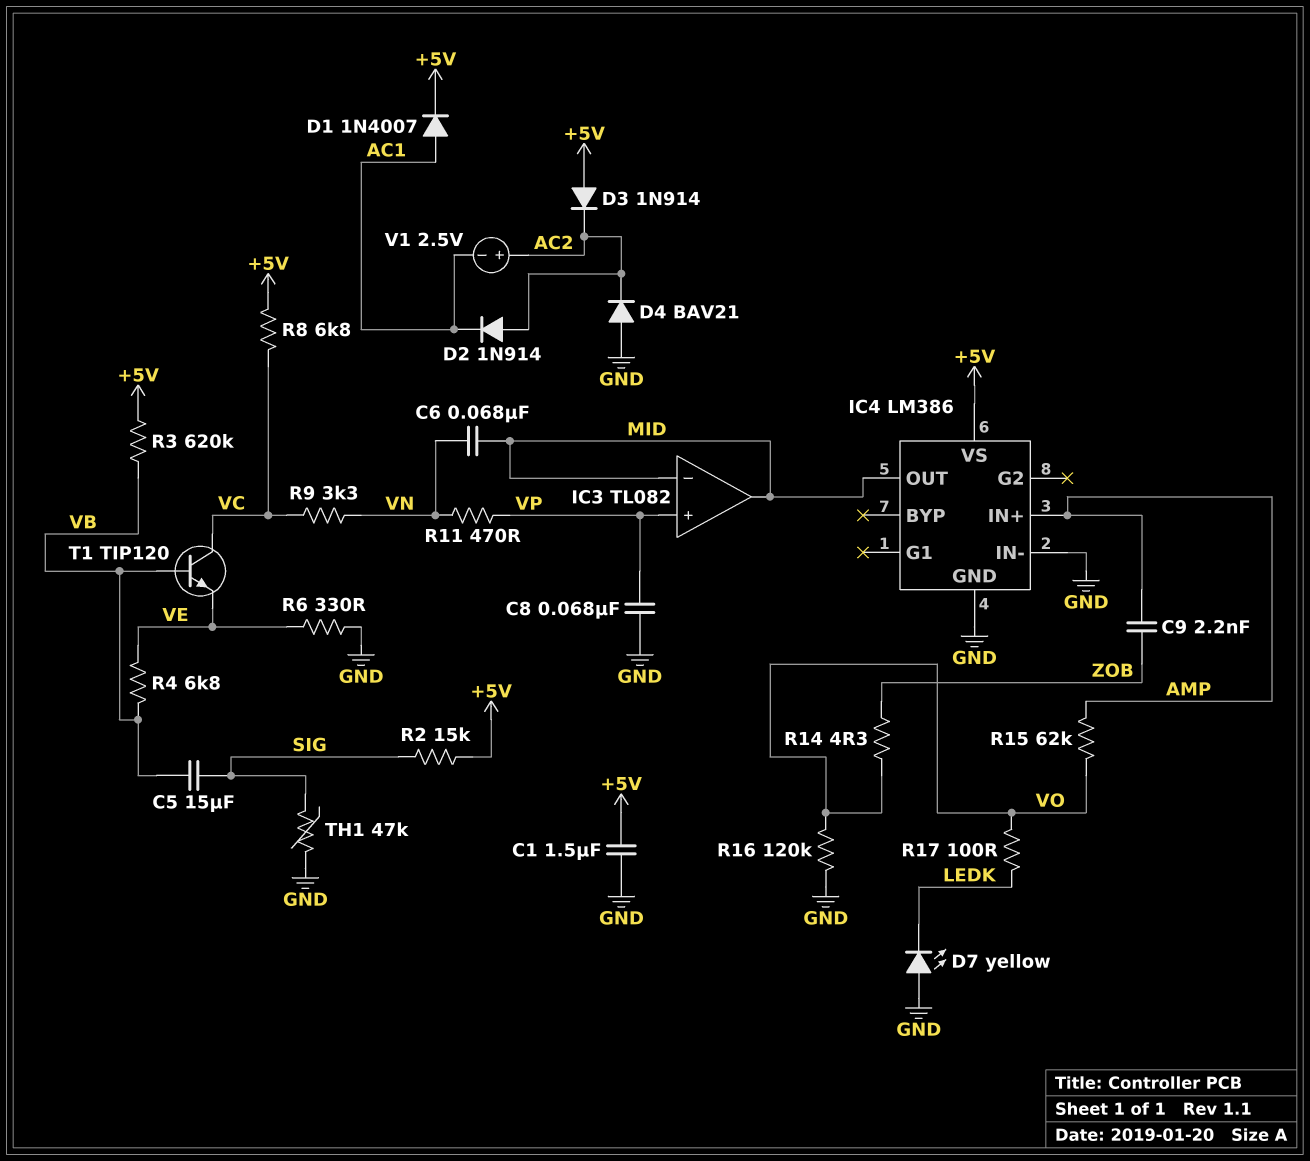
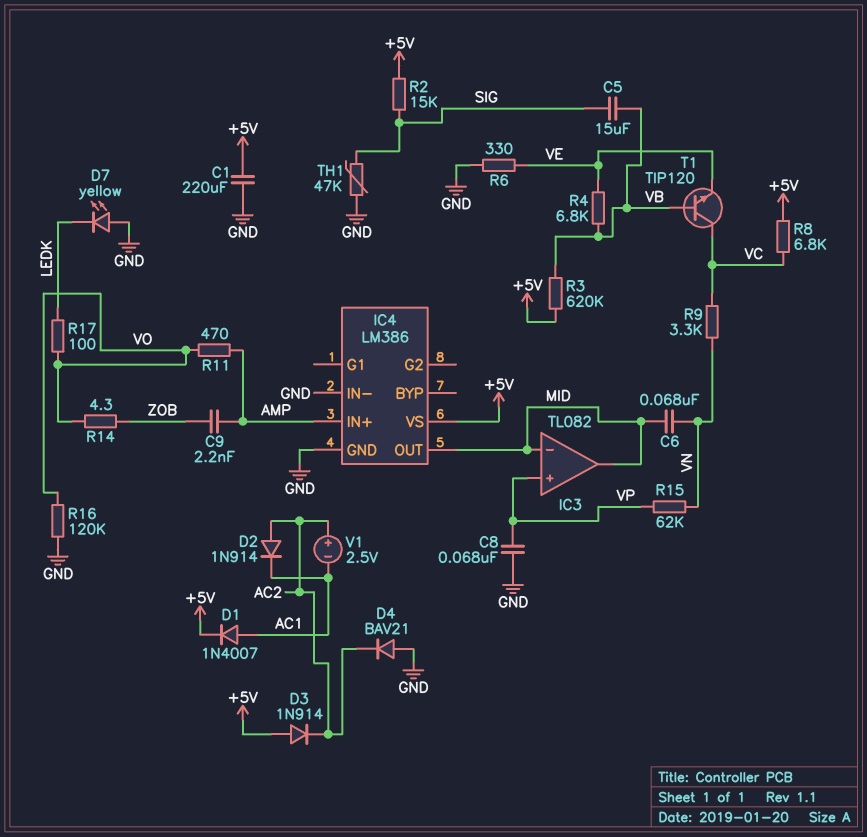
C1: 1.5uF (+5V, GND) -> 220uF (+5V, GND)
R11: 470 (VN, VP) -> 470 (AMP, VO)
R15: 62k (AMP, VO) -> 62k (VN, VP)

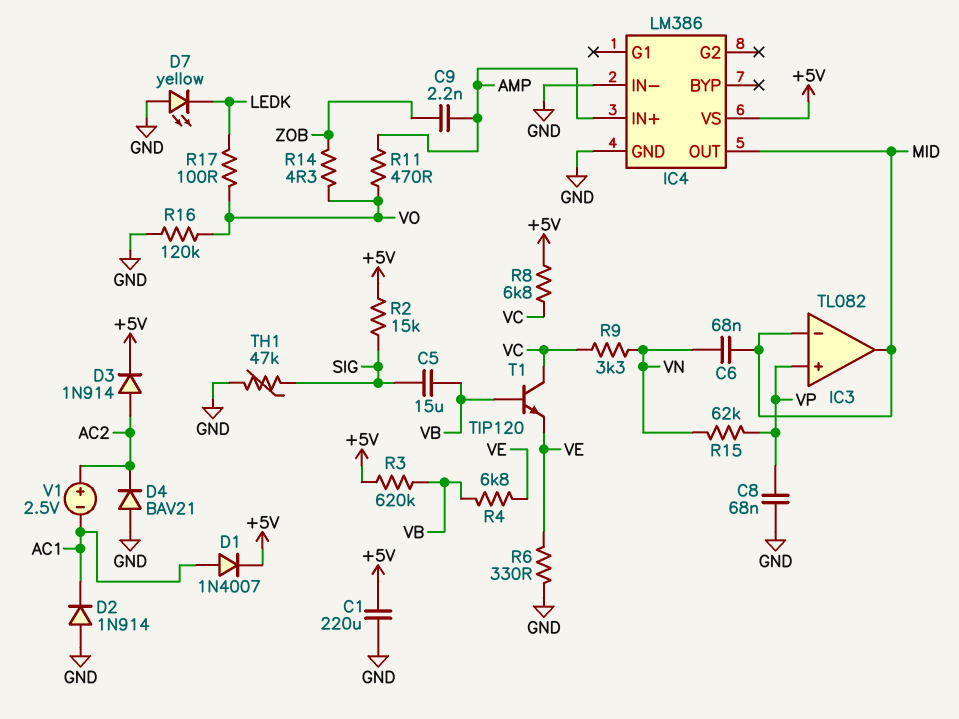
D2: diode 1N914 (A AC2, K AC1) -> diode 1N914 (A GND, K AC1)
D3: diode 1N914 (A +5V, K AC2) -> diode 1N914 (A AC2, K +5V)

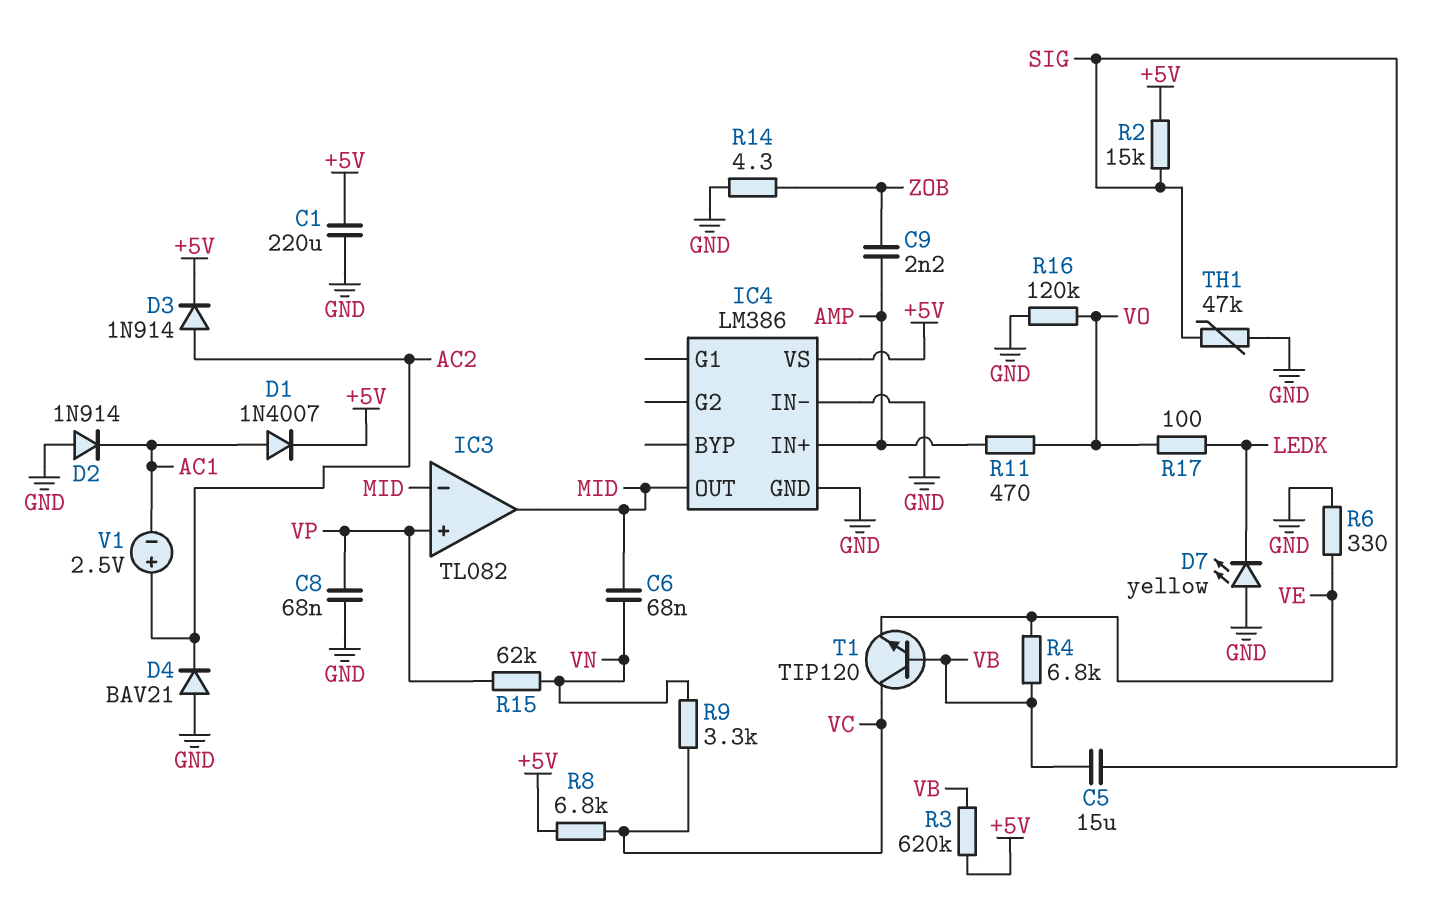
R14: 4.3 (VO, ZOB) -> 4.3 (GND, ZOB)

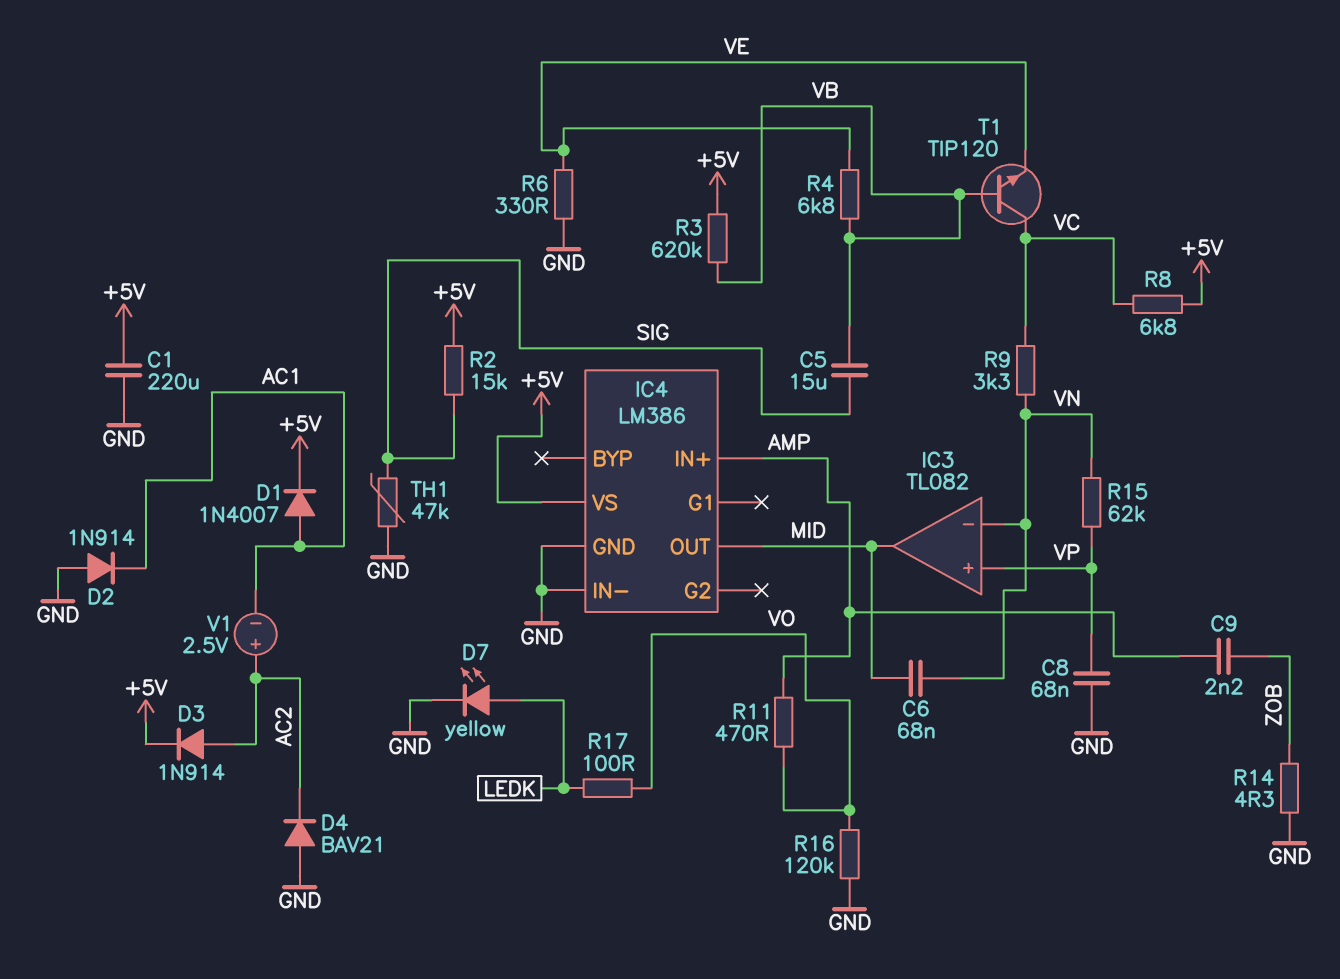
D7: LED yellow (A GND, K LEDK) -> LED yellow (A LEDK, K GND)
IC3 pin in-: MID -> VN

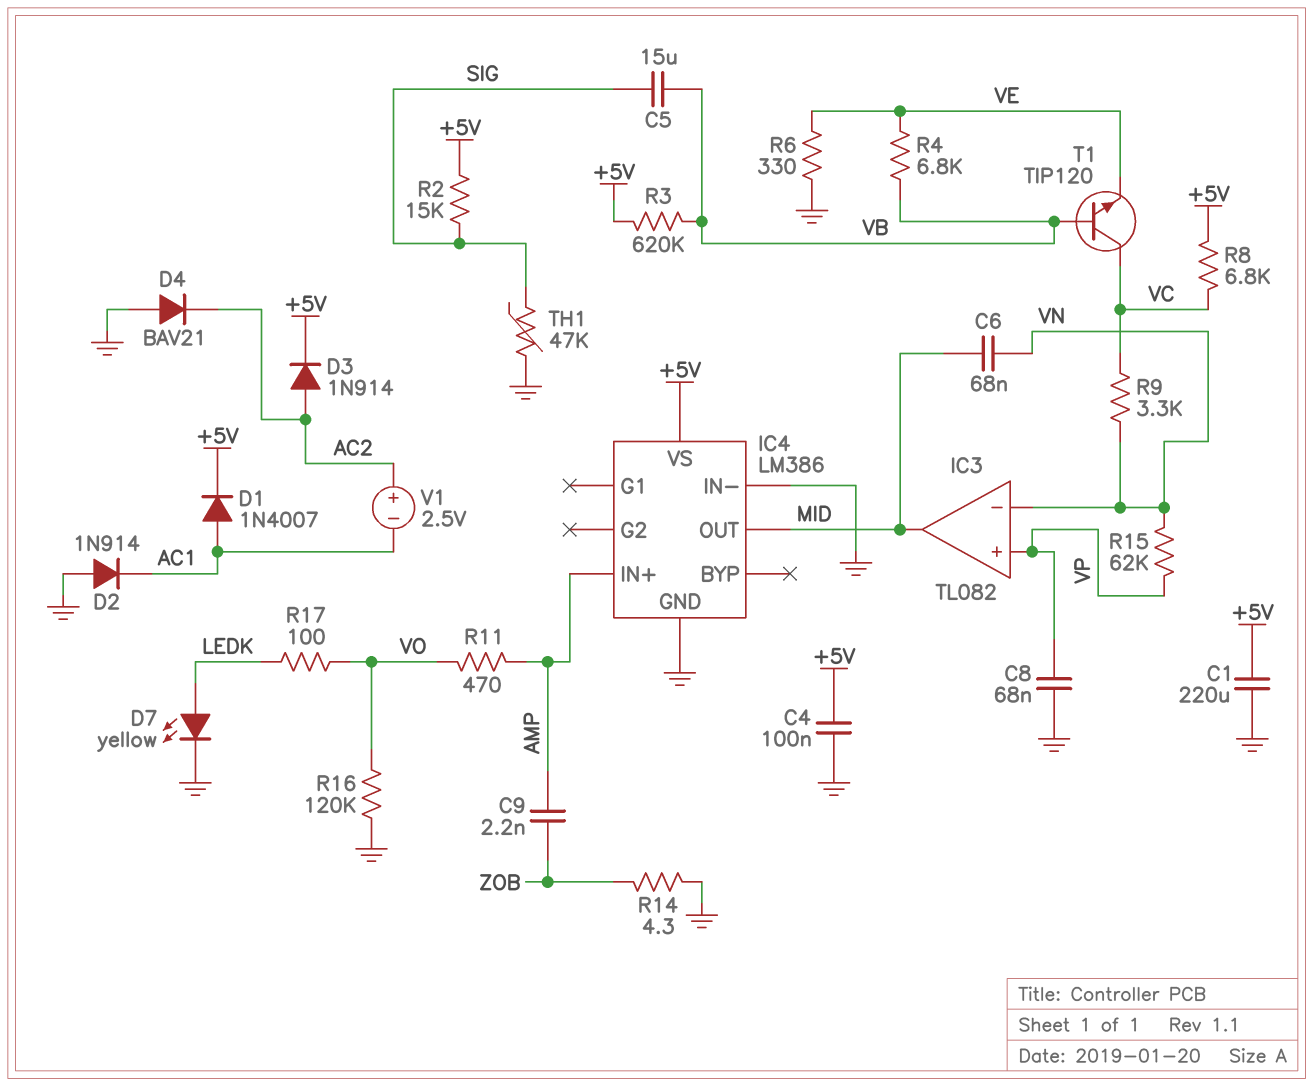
C4: none -> 100nF (+5V, GND)

